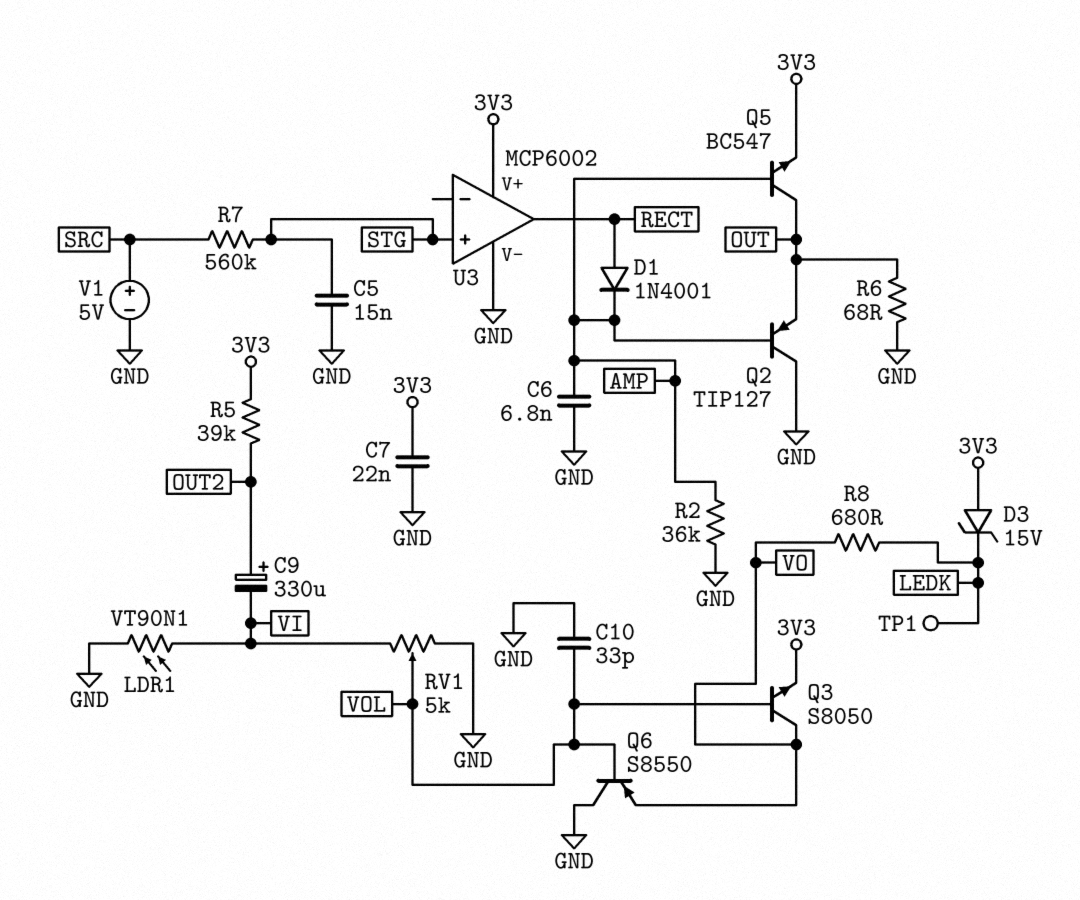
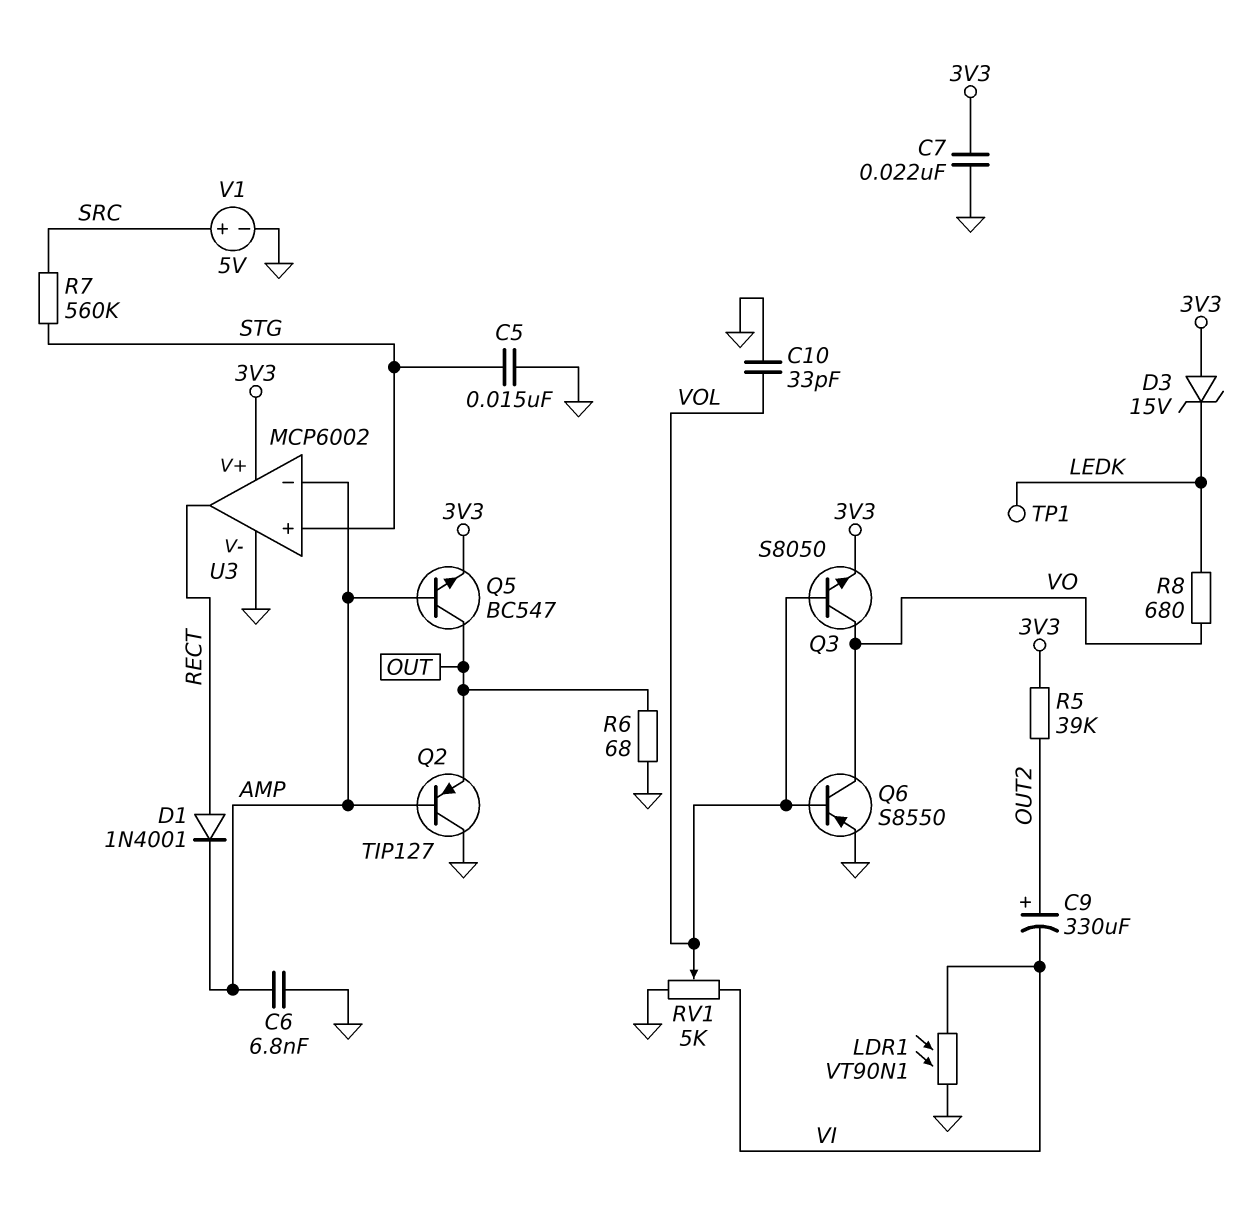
Q6: PNP S8550 (B VOL, C GND, E VO) -> PNP S8550 (B VOL, C VO, E GND)
R2: 36k (AMP, GND) -> none
U3 pin in-: none -> AMP

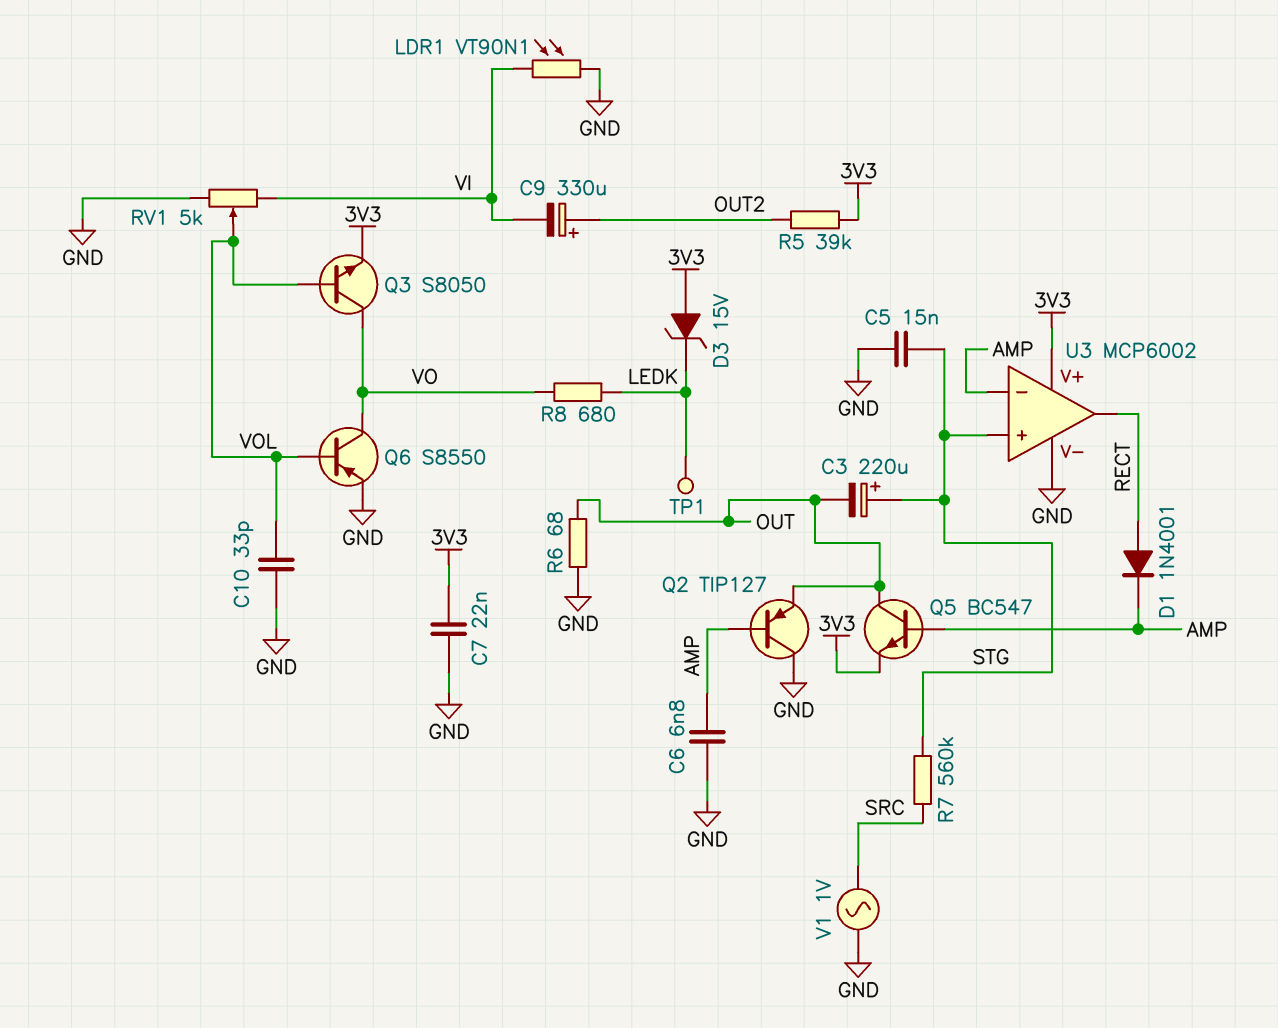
C3: none -> 220uF (plus STG, minus OUT)
V1: 5V (plus SRC, minus GND) -> AC 1V (GND, SRC)

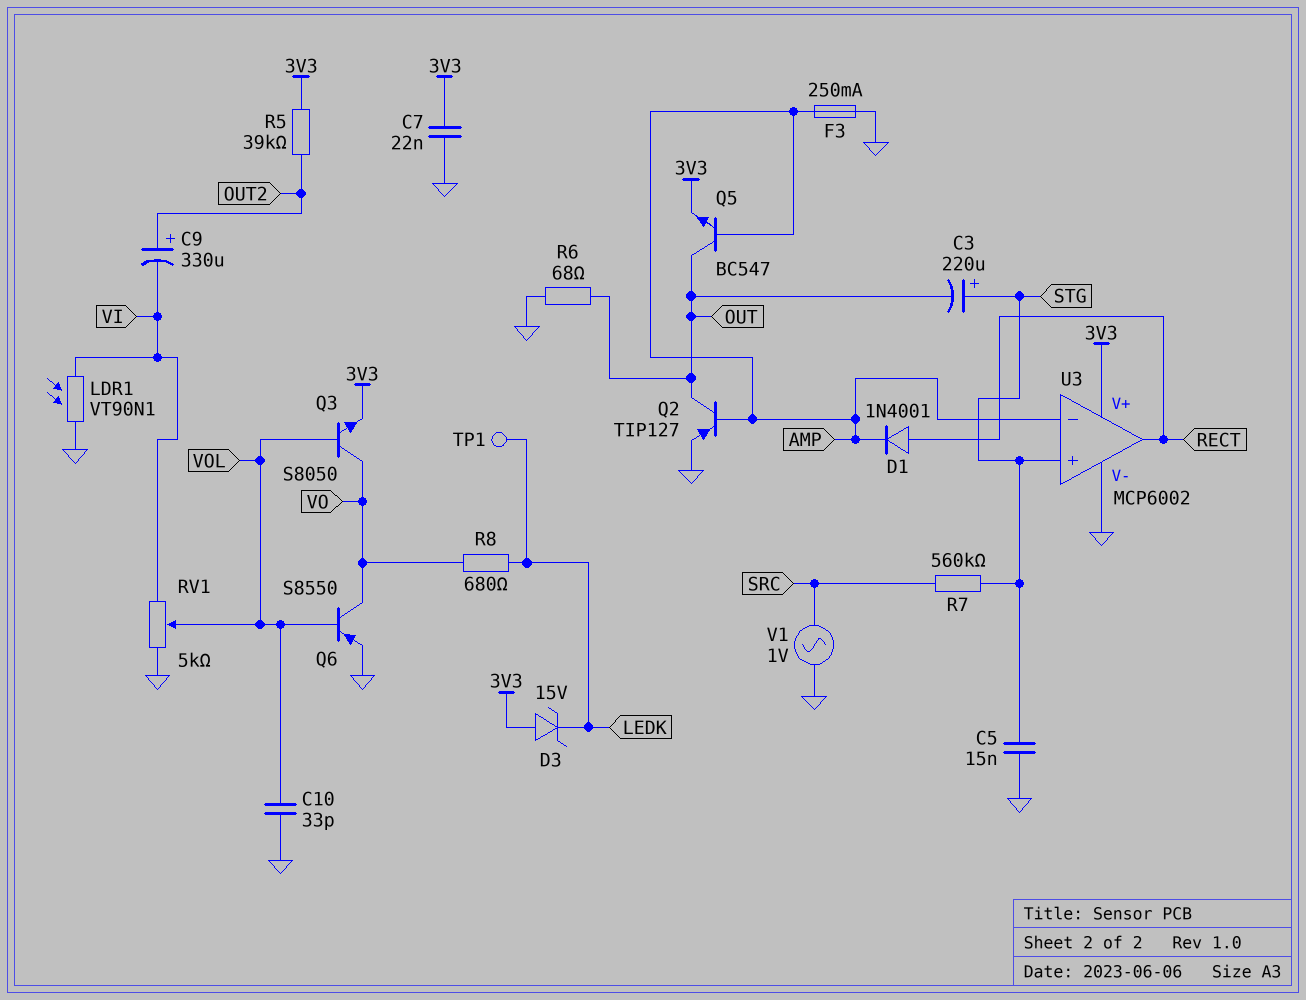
C6: 6.8nF (AMP, GND) -> none
F3: none -> 250mA (AMP, GND)
Q2: PNP TIP127 (B AMP, C GND, E OUT) -> PNP TIP127 (B AMP, C OUT, E GND)

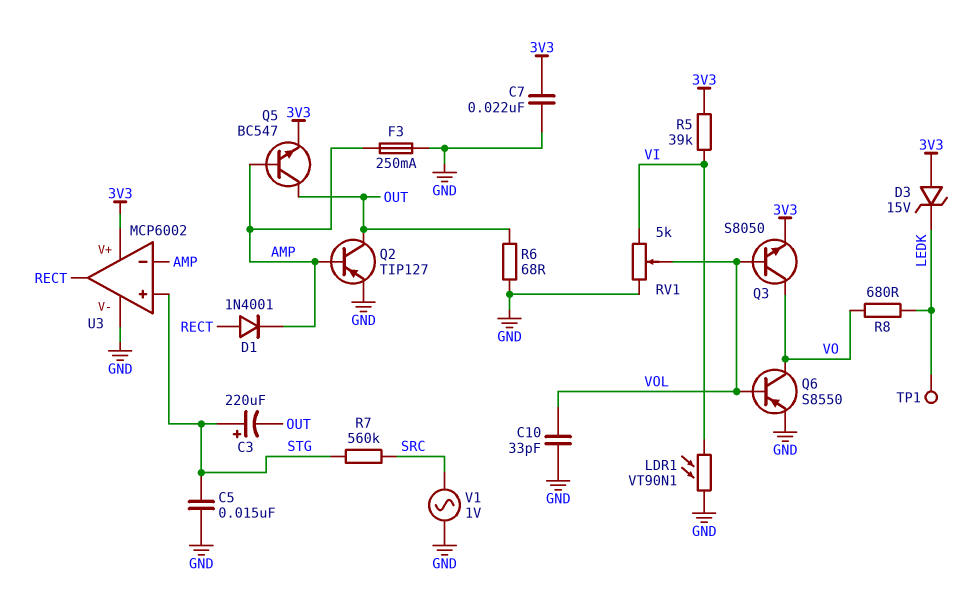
C9: 330uF (plus OUT2, minus VI) -> none
R5: 39k (3V3, OUT2) -> 39k (3V3, VI)

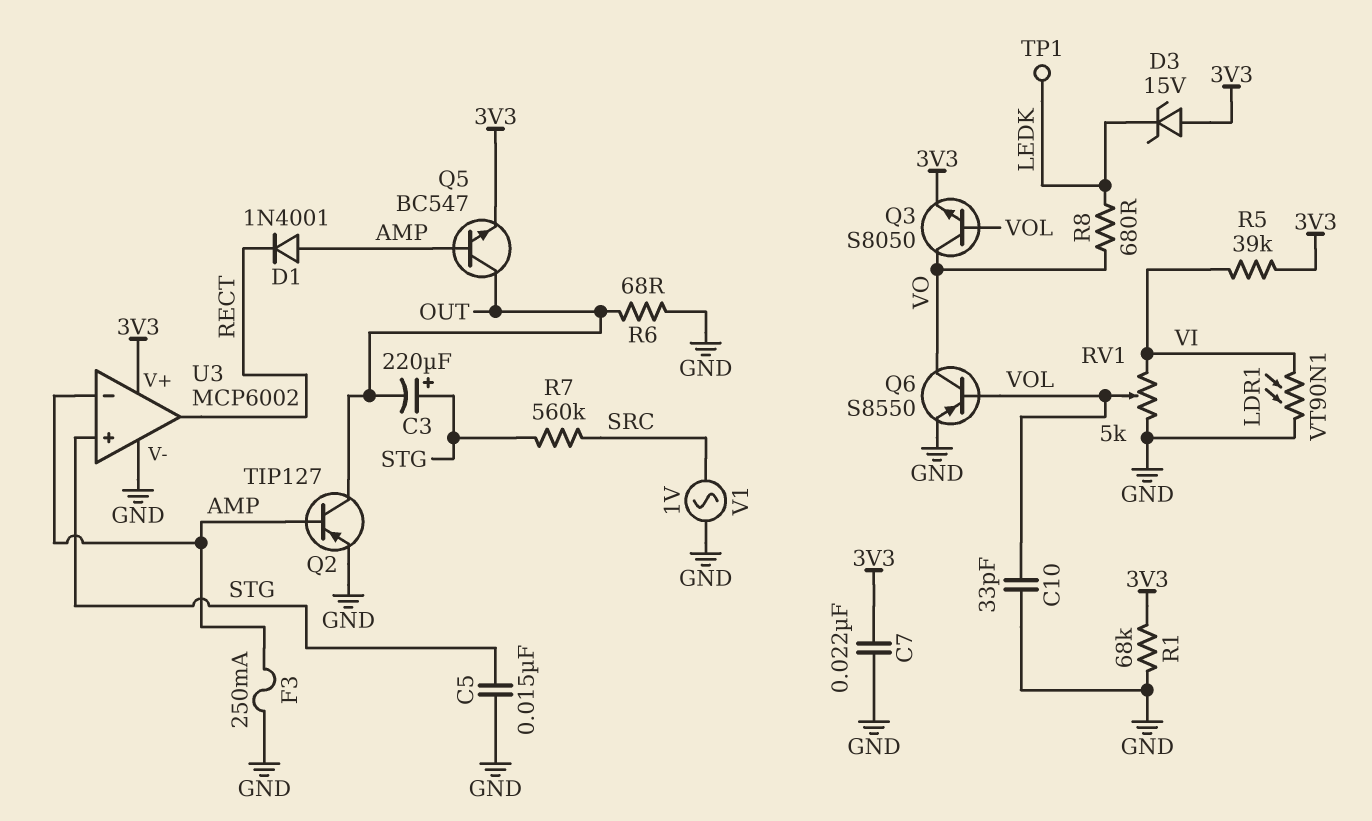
D1: diode 1N4001 (A RECT, K AMP) -> diode 1N4001 (A AMP, K RECT)
R1: none -> 68k (3V3, GND)

